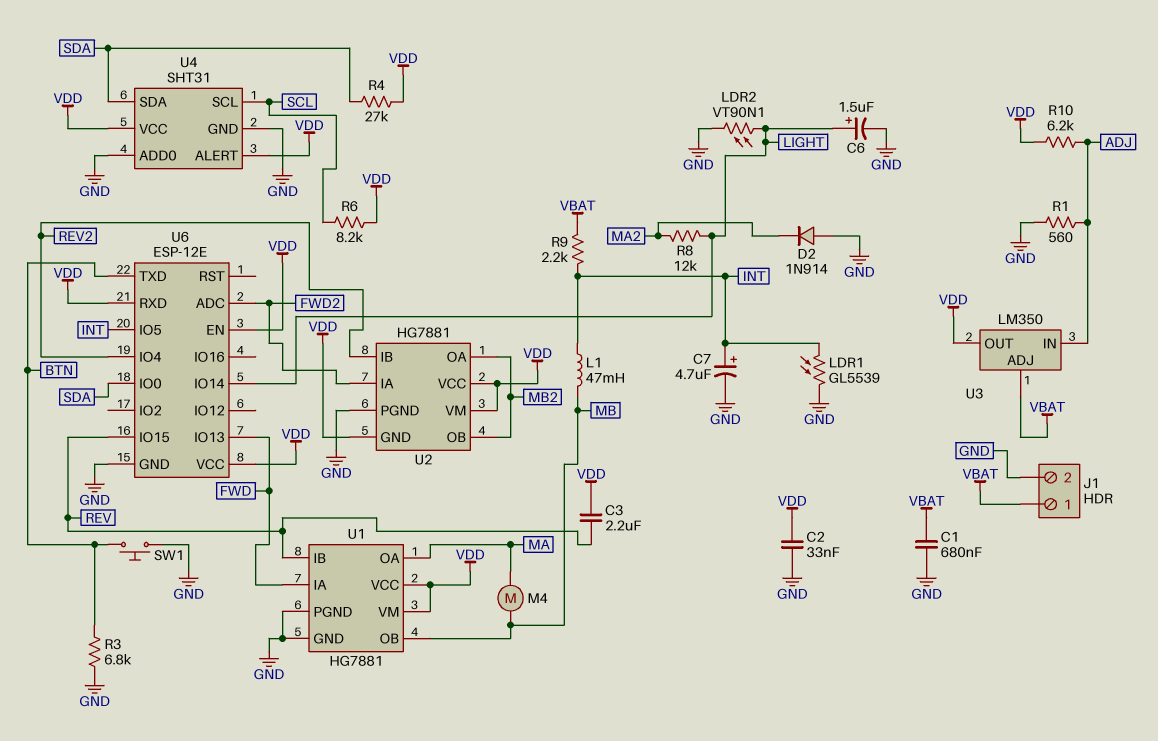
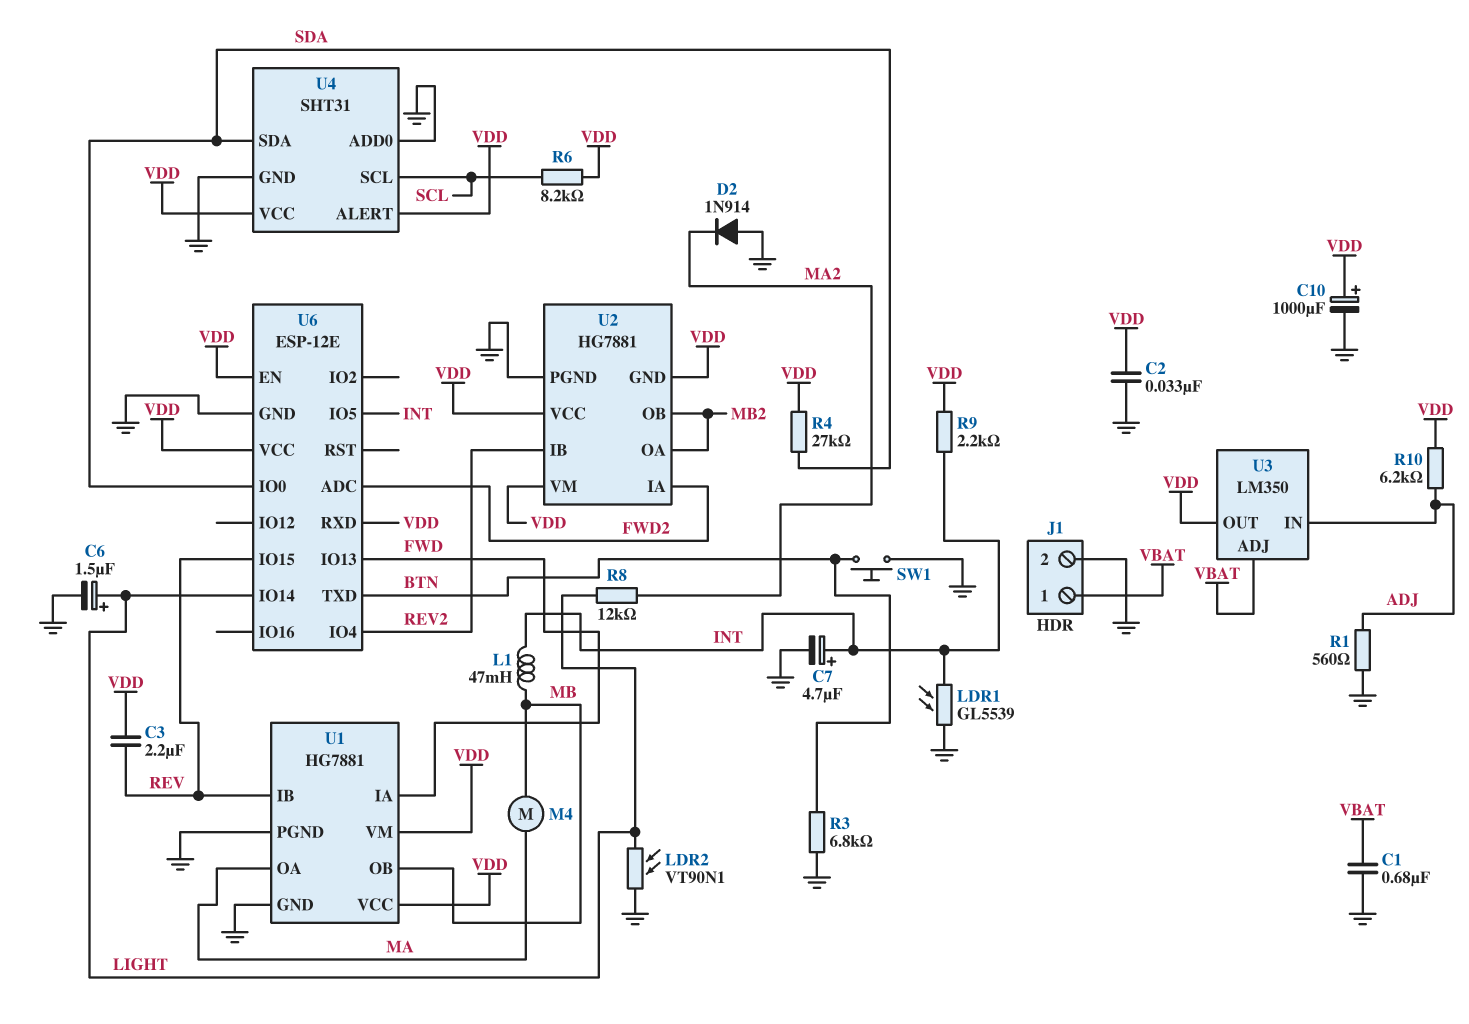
C10: none -> 1000uF (plus VDD, minus GND)
R9: 2.2k (INT, VBAT) -> 2.2k (INT, VDD)

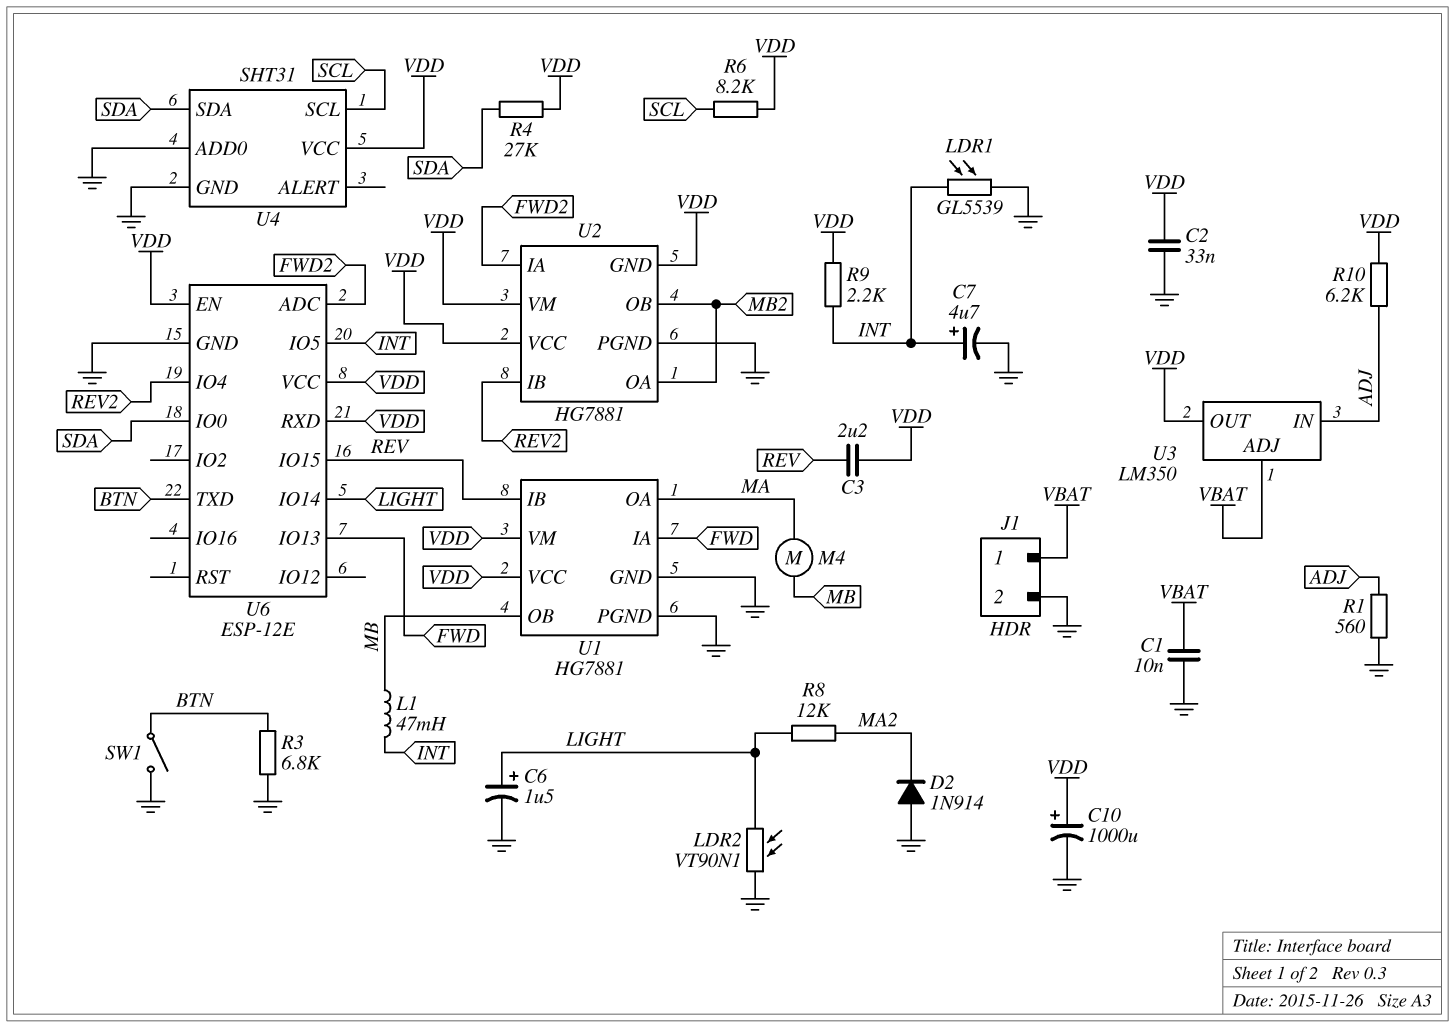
C1: 680nF (GND, VBAT) -> 10nF (GND, VBAT)
SW1: button (BTN, GND) -> switch (BTN, GND)
U4 pin ALERT: VDD -> none

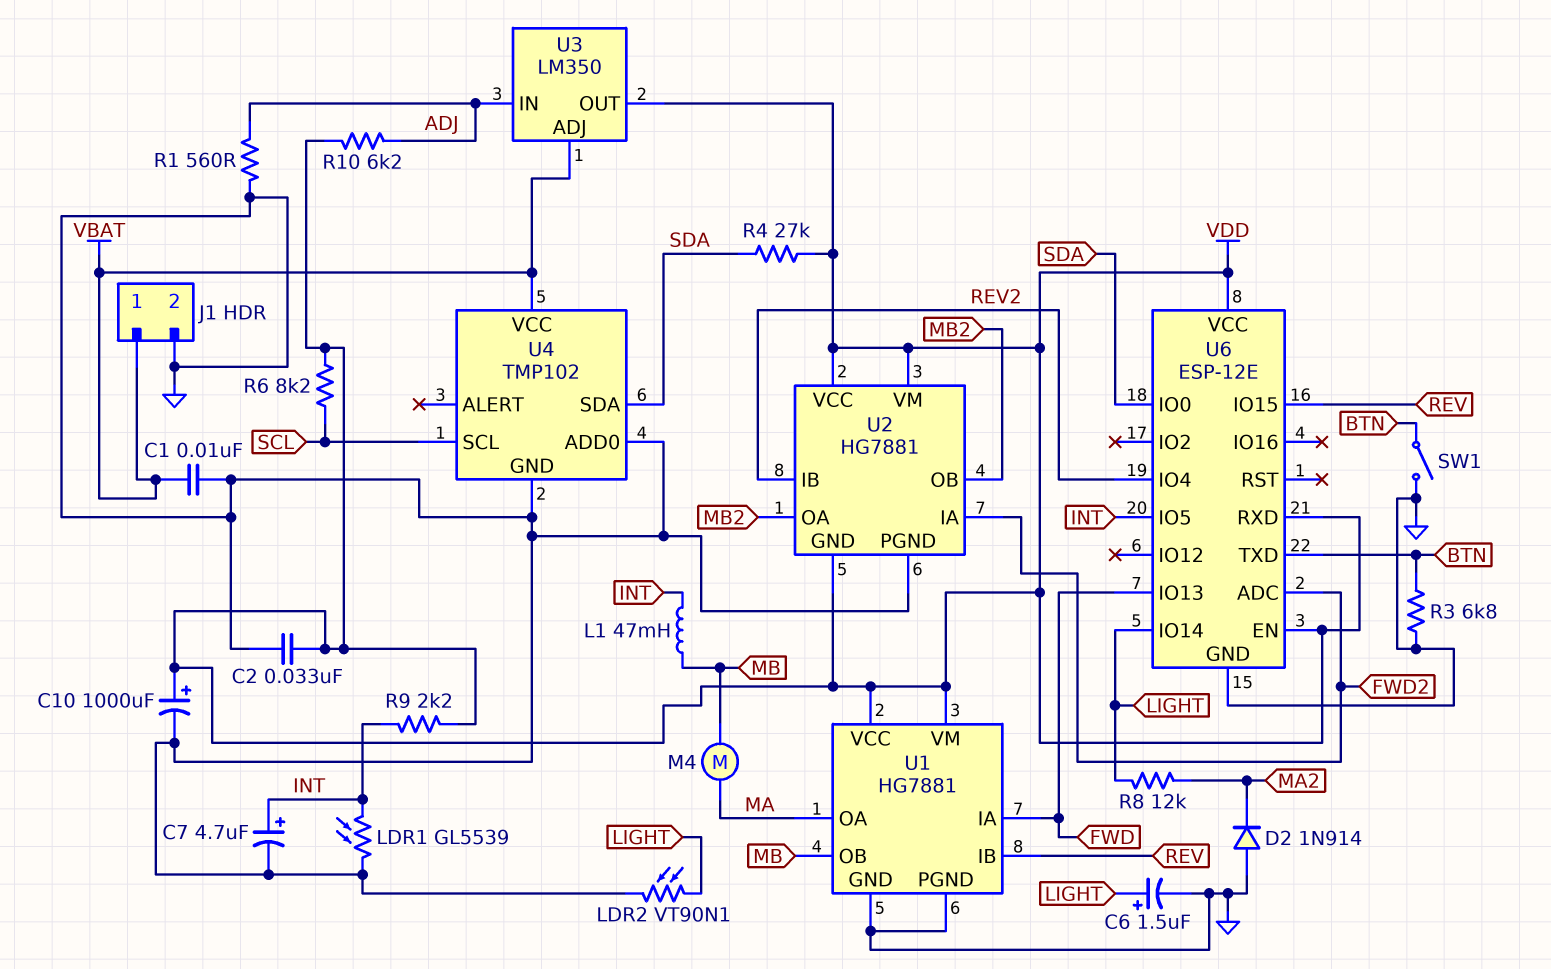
C3: 2.2uF (REV, VDD) -> none
U4: SHT31 -> TMP102
U4 pin VCC: VDD -> VBAT

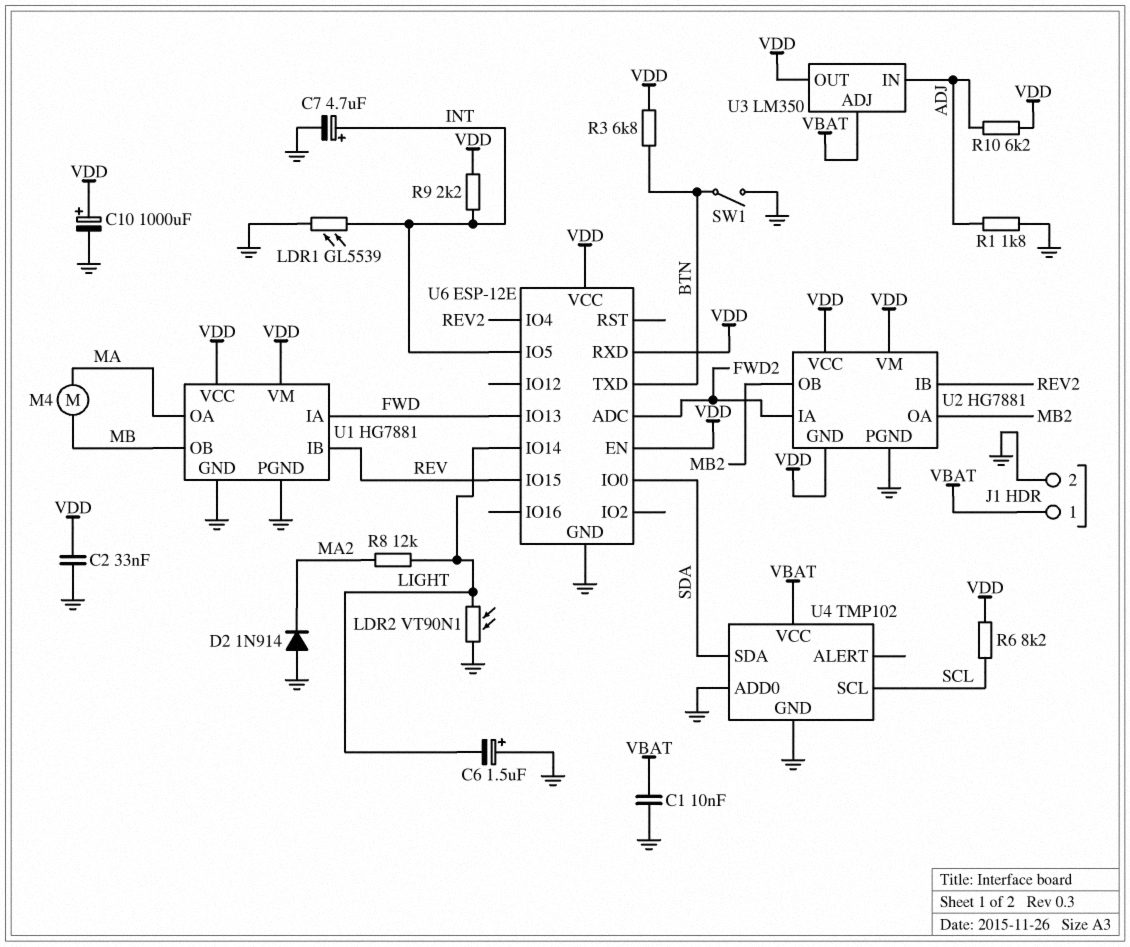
C6: 1.5uF (plus LIGHT, minus GND) -> 1.5uF (plus GND, minus LIGHT)
L1: 47mH (INT, MB) -> none
R1: 560 (ADJ, GND) -> 1.8k (ADJ, GND)
R3: 6.8k (BTN, GND) -> 6.8k (BTN, VDD)
R4: 27k (SDA, VDD) -> none

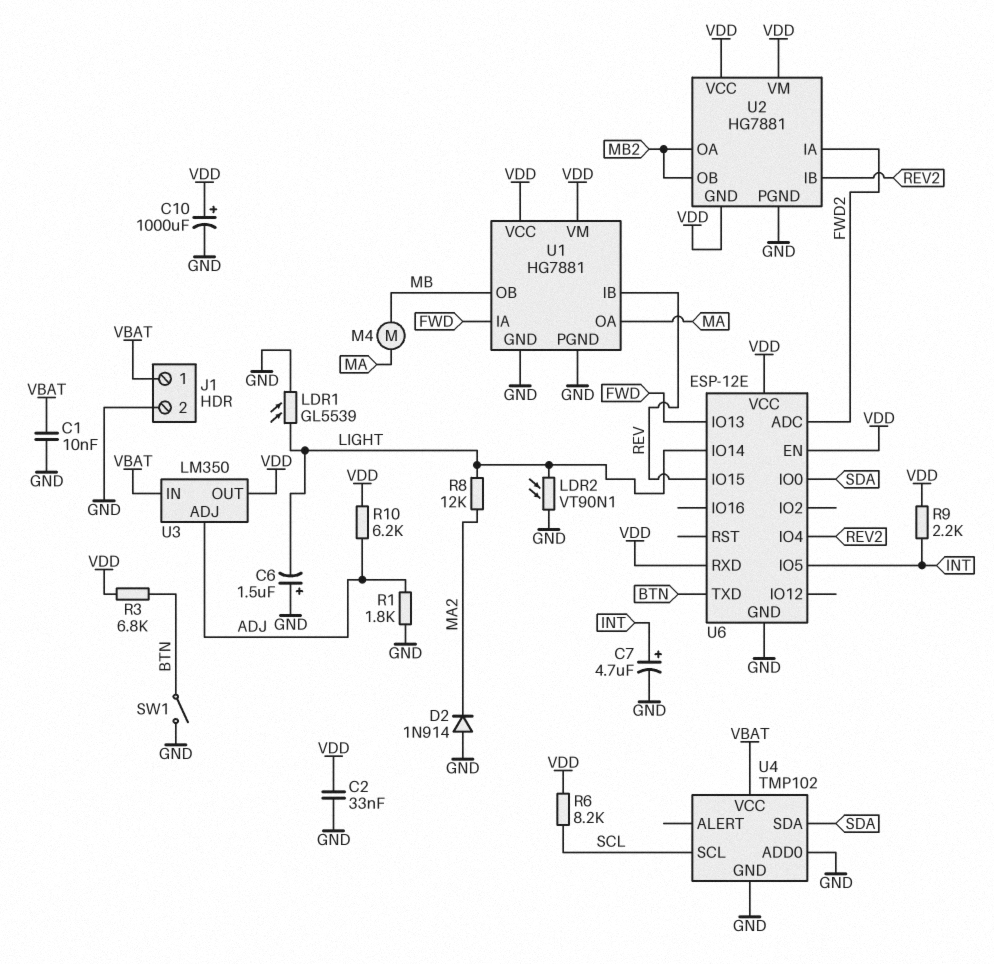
LDR1: GL5539 (GND, INT) -> GL5539 (GND, LIGHT)
U3 pin ADJ: VBAT -> ADJ
U3 pin IN: ADJ -> VBAT

